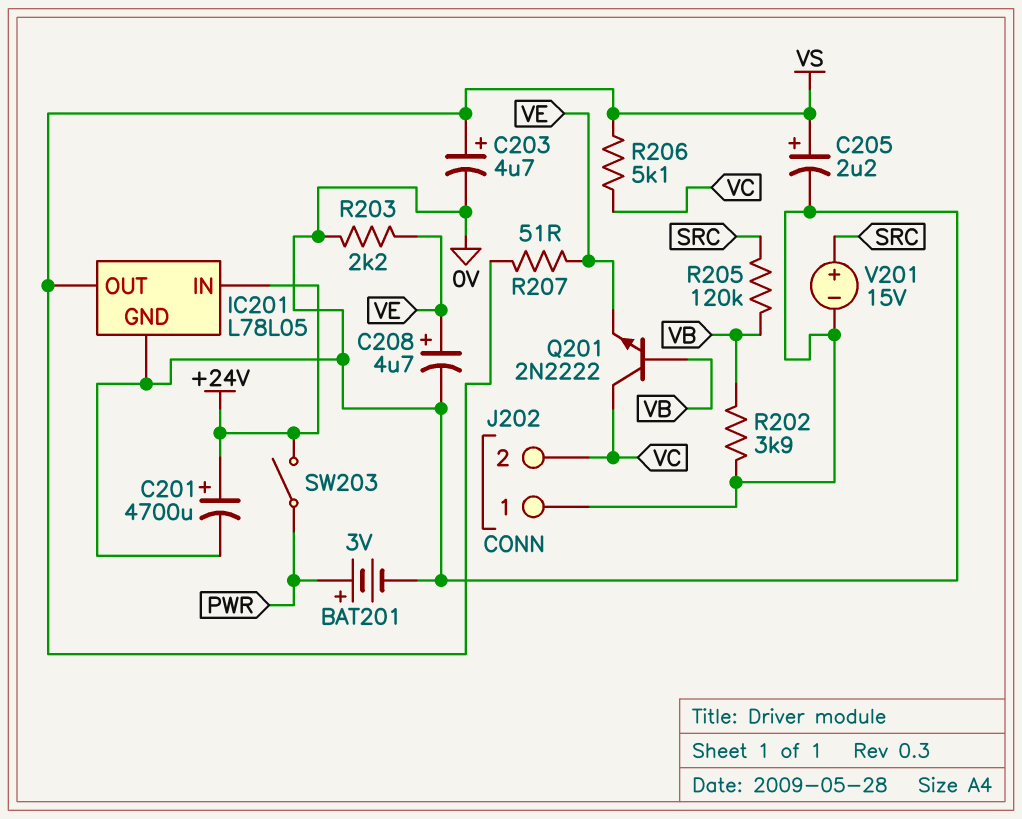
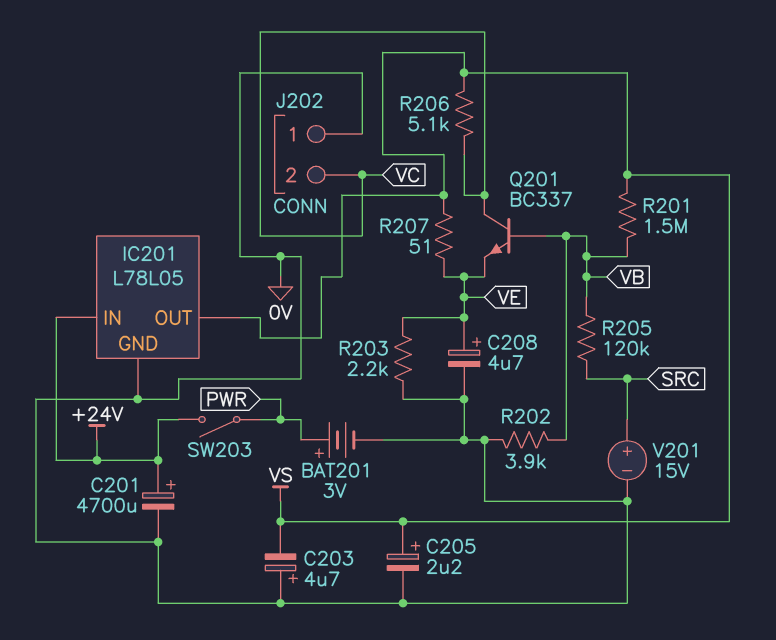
C203: 4.7uF (plus VS, minus 0V) -> 4.7uF (plus 0V, minus VS)
Q201: NPN 2N2222 (B VB, C VC, E VE) -> NPN BC337 (B VB, C VC, E VE)
R201: none -> 1.5M (VB, VS)

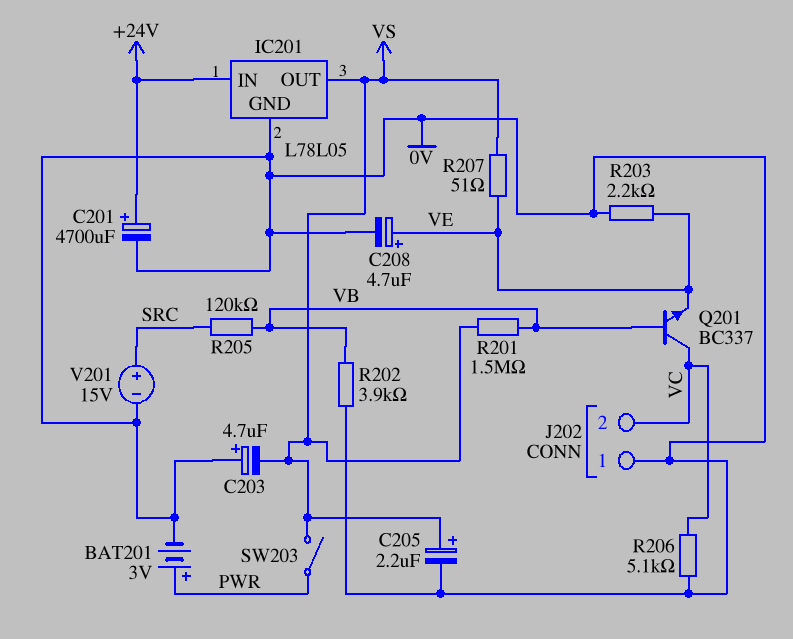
R206: 5.1k (VC, VS) -> 5.1k (0V, VC)
SW203: switch (+24V, PWR) -> switch (PWR, VS)

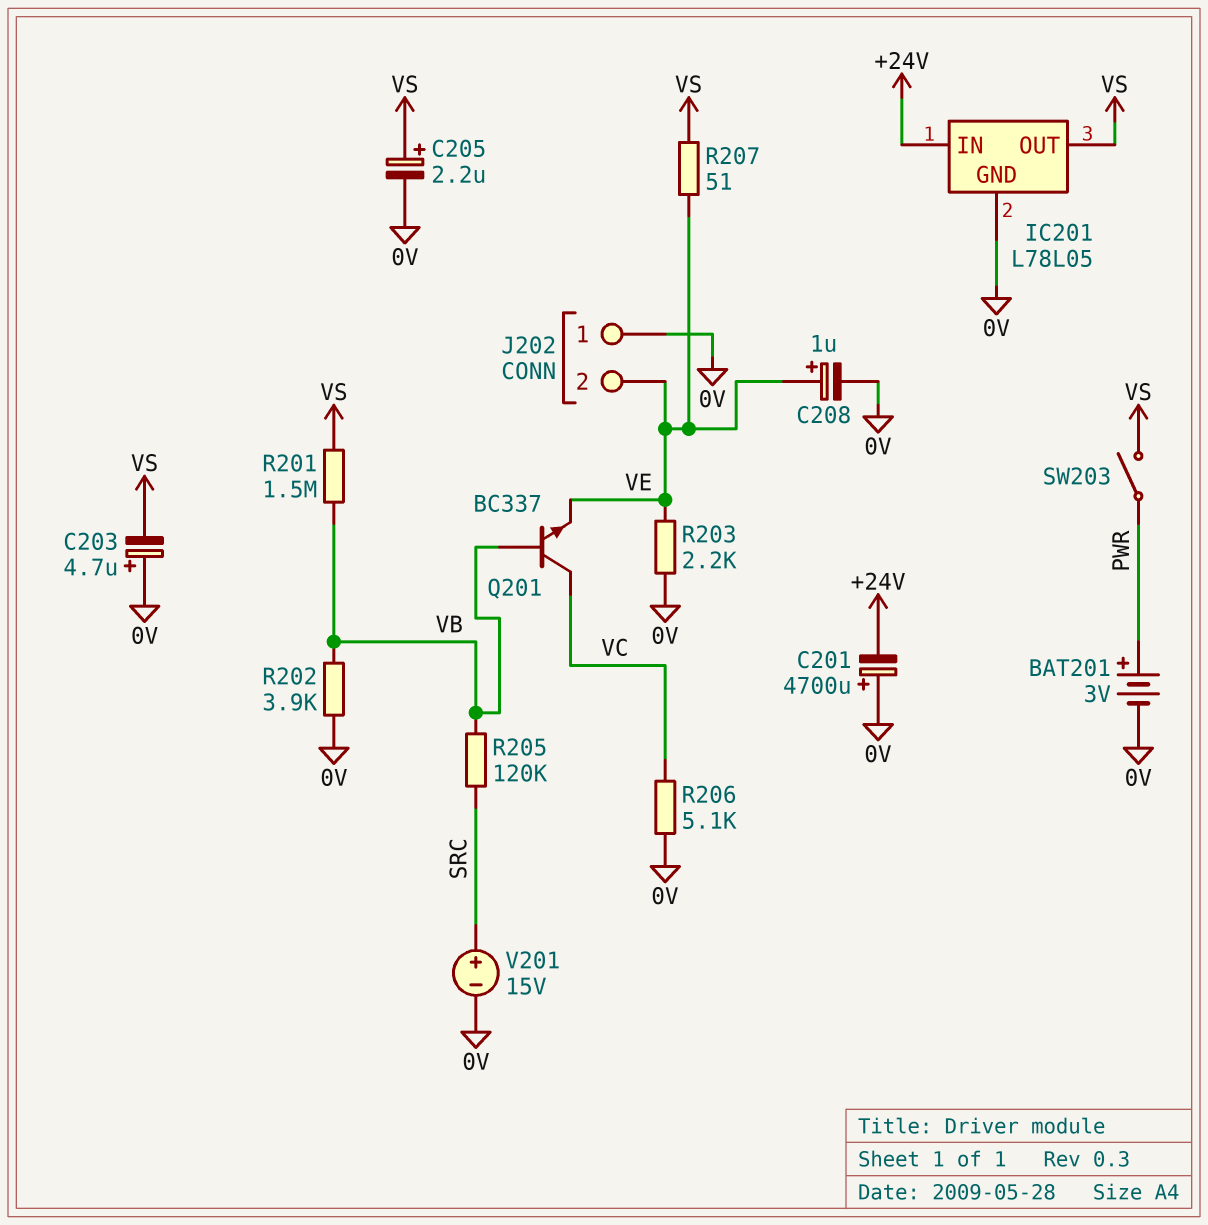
C201: 4700uF (plus +24V, minus 0V) -> 4700uF (plus 0V, minus +24V)
C208: 4.7uF (plus VE, minus 0V) -> 1uF (plus VE, minus 0V)
J202 pin 2: VC -> VE

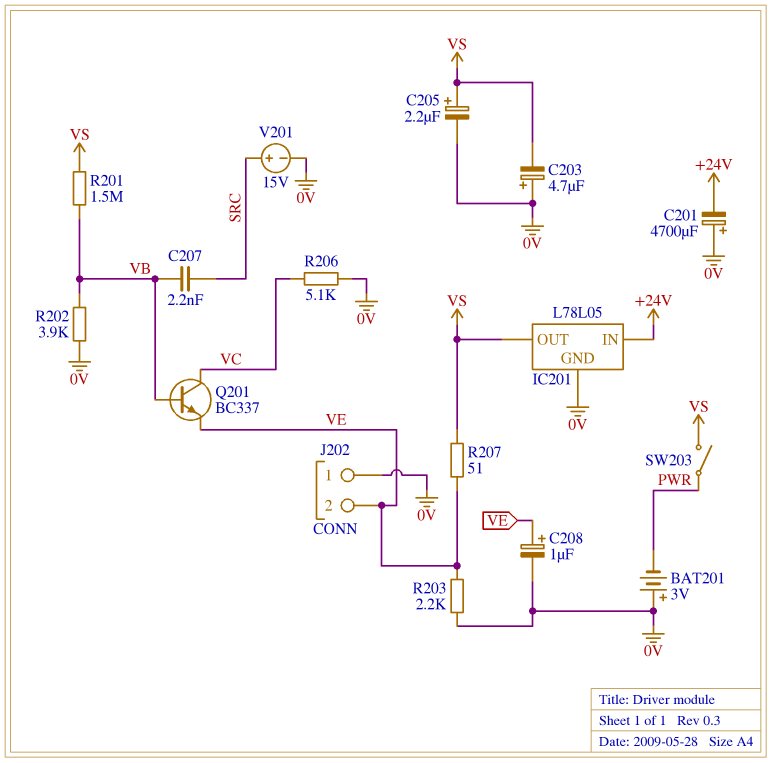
BAT201: 3V (plus PWR, minus 0V) -> 3V (plus 0V, minus PWR)
C207: none -> 2.2nF (SRC, VB)
R205: 120k (SRC, VB) -> none

